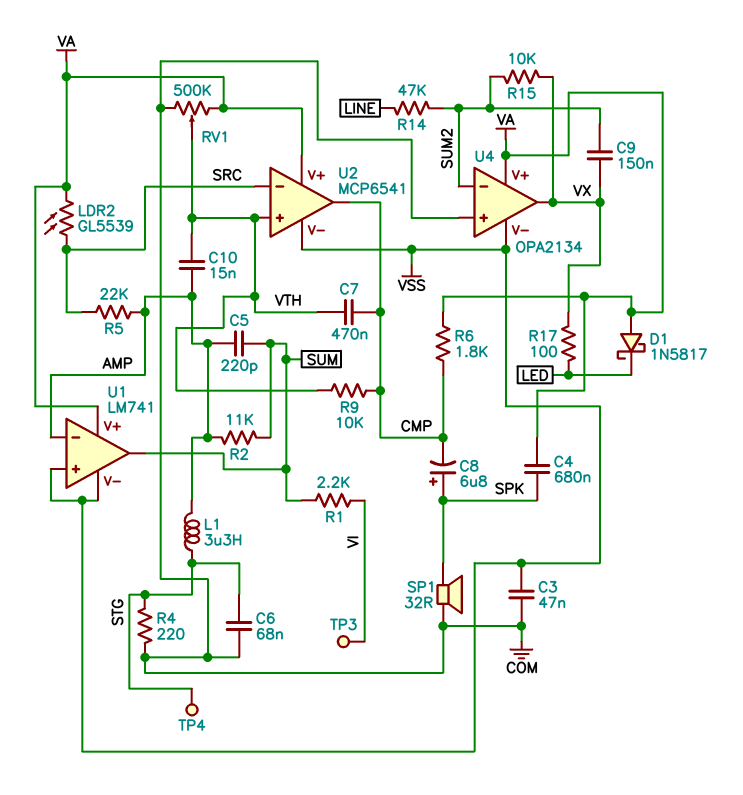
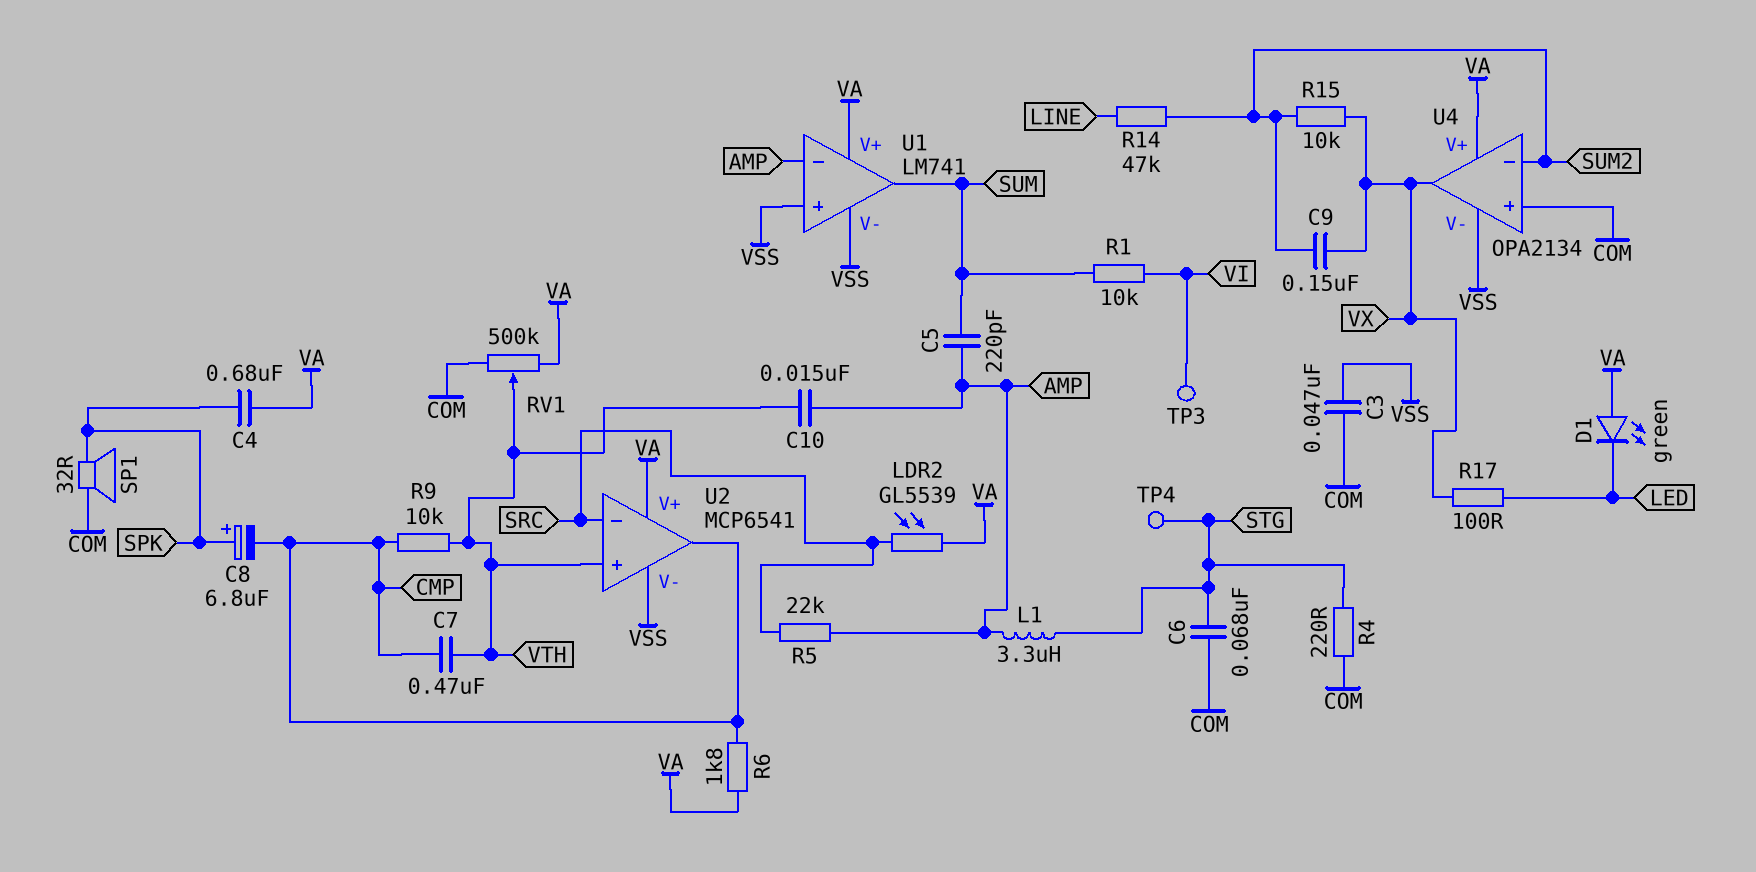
D1: schottky 1N5817 (A VA, K LED) -> LED green (A VA, K LED)
R1: 2.2k (SUM, VI) -> 10k (SUM, VI)
R2: 11k (AMP, SUM) -> none

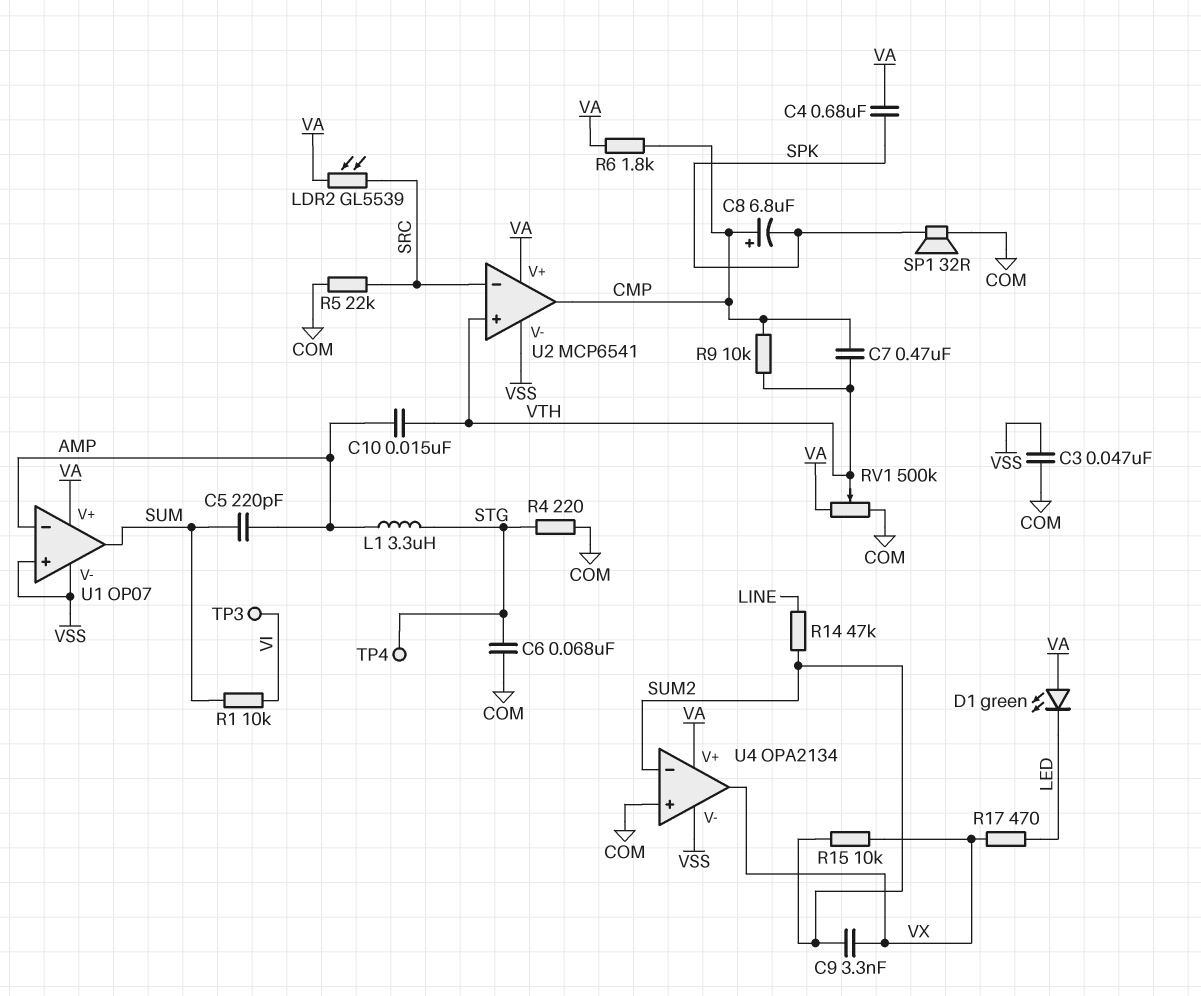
C8: 6.8uF (plus SPK, minus CMP) -> 6.8uF (plus CMP, minus SPK)
C9: 150nF (SUM2, VX) -> 3.3nF (SUM2, VX)
R5: 22k (AMP, SRC) -> 22k (COM, SRC)
R17: 100 (LED, VX) -> 470 (LED, VX)
U1: LM741 -> OP07

